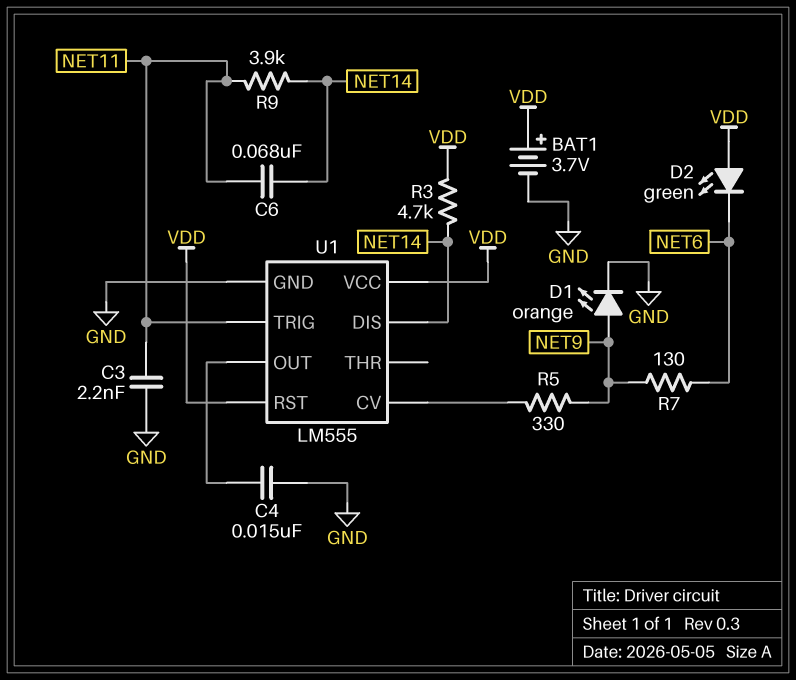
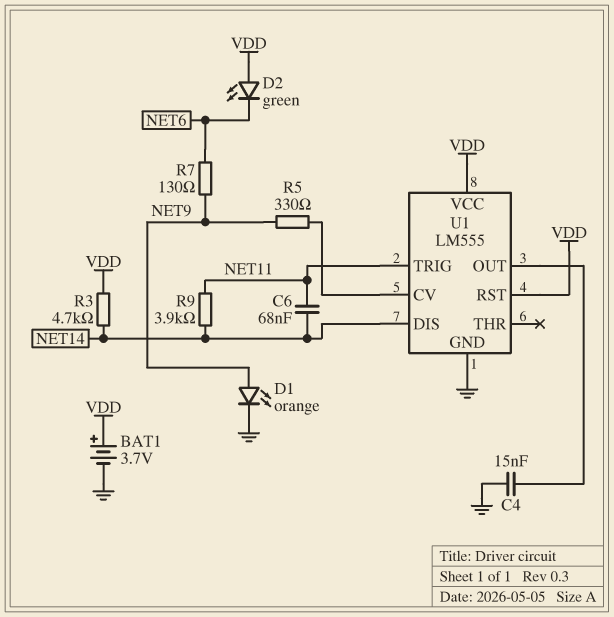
C3: 2.2nF (GND, NET11) -> none

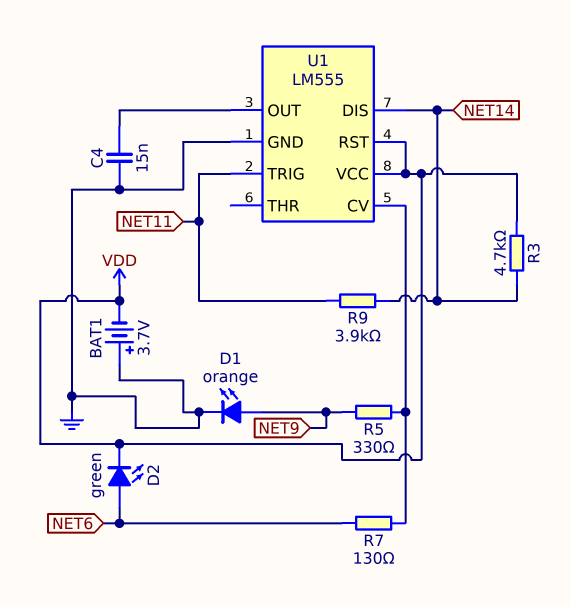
BAT1: 3.7V (plus VDD, minus GND) -> 3.7V (plus GND, minus VDD)
C6: 68nF (NET11, NET14) -> none
D2: LED green (A VDD, K NET6) -> LED green (A NET6, K VDD)
R7: 130 (NET6, NET9) -> 130 (NET6, U1/CV)

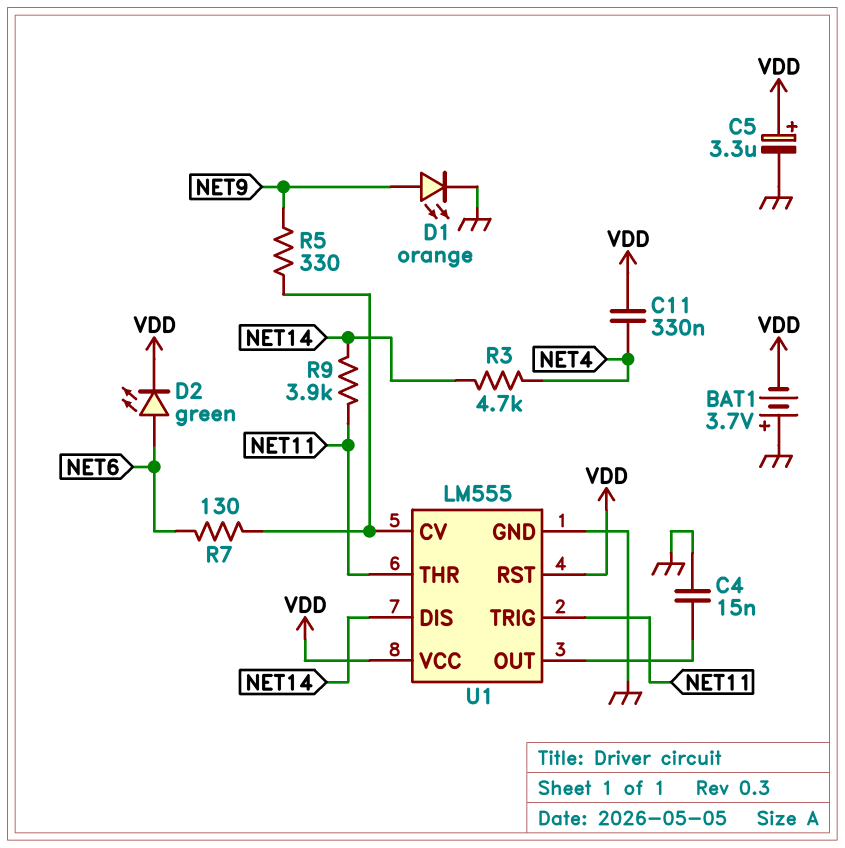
C5: none -> 3.3uF (plus VDD, minus GND)
C11: none -> 330nF (NET4, VDD)
R3: 4.7k (NET14, VDD) -> 4.7k (NET4, NET14)
U1 pin THR: none -> NET11

